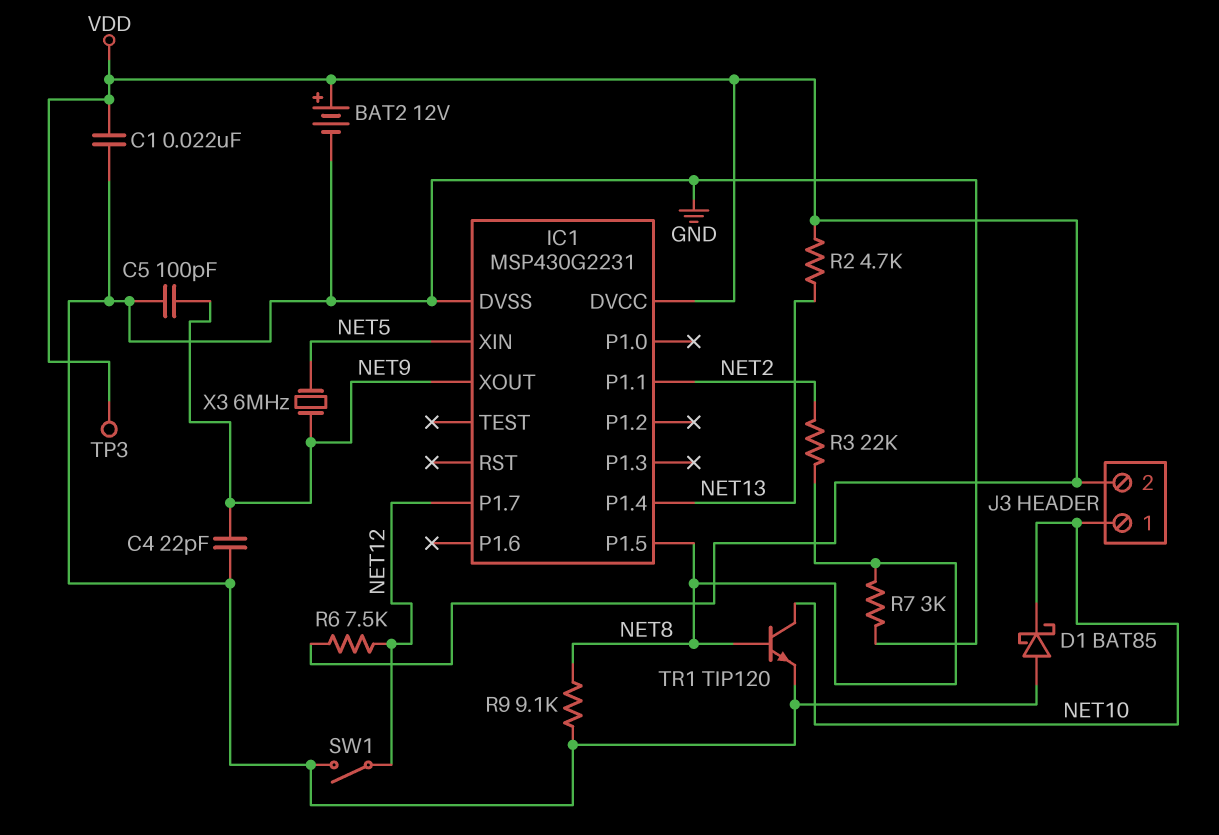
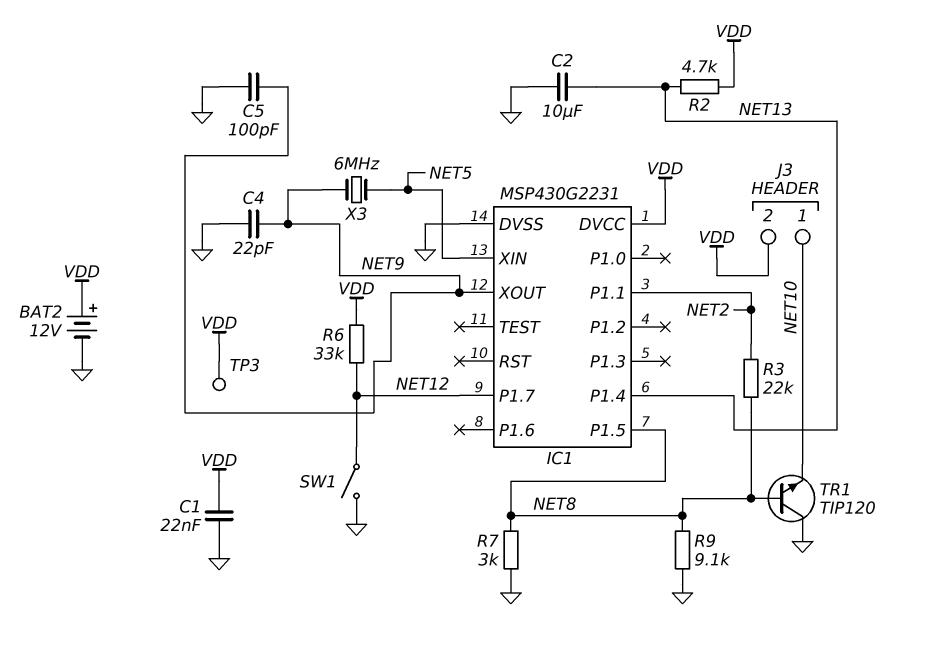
C2: none -> 10uF (GND, NET13)
D1: schottky BAT85 (A GND, K NET10) -> none
R6: 7.5k (NET12, VDD) -> 33k (NET12, VDD)
TR1: NPN TIP120 (B NET8, C NET10, E GND) -> NPN TIP120 (B NET8, C GND, E NET10)

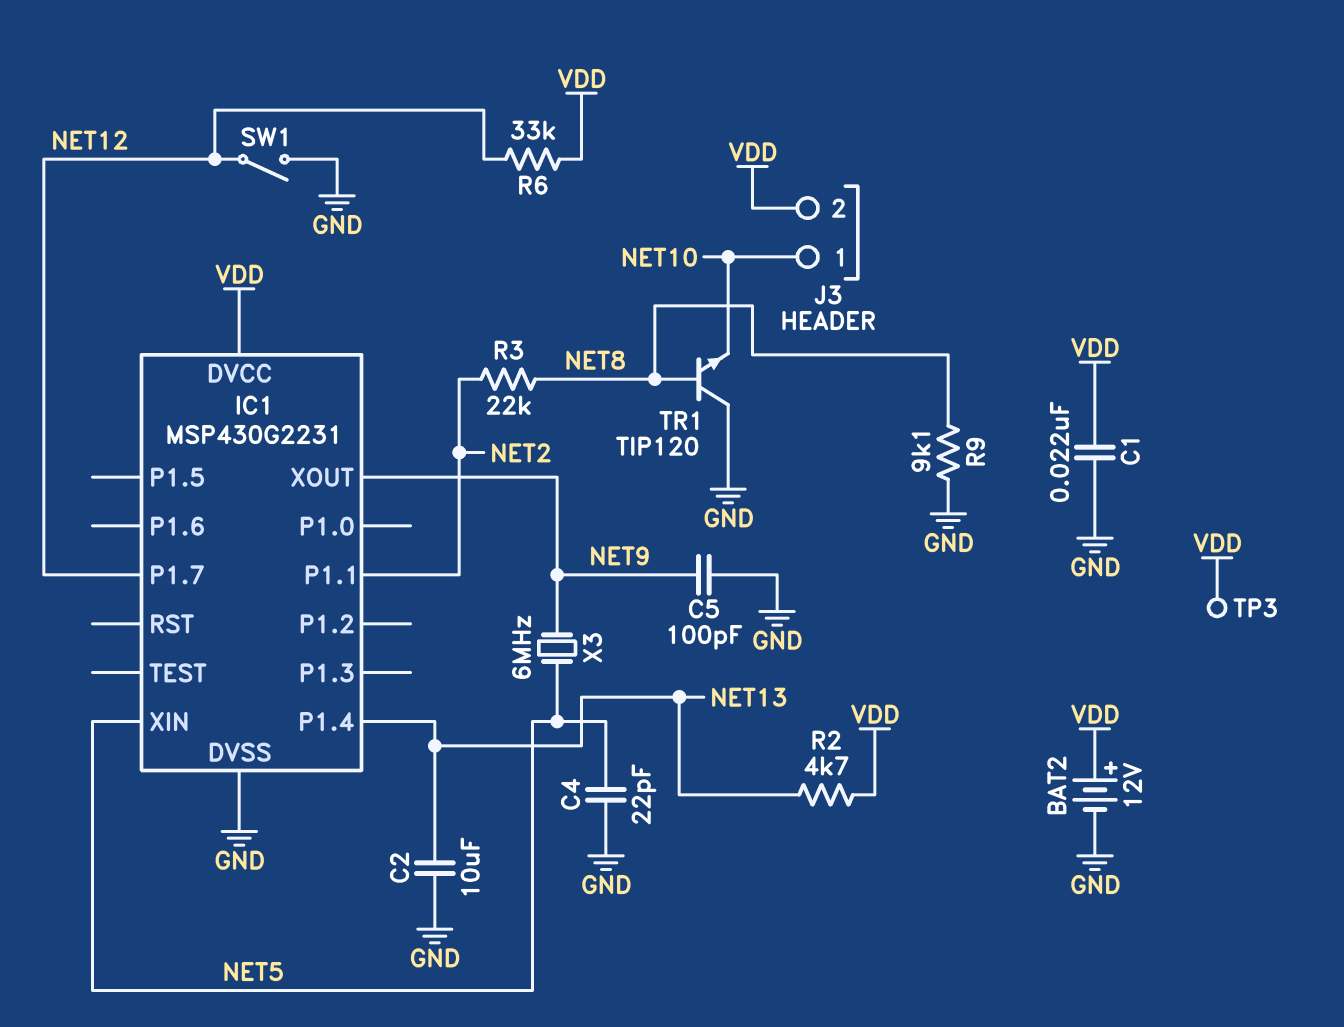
C4: 22pF (GND, NET9) -> 22pF (GND, NET5)
IC1 pin P1.5: NET8 -> none
R7: 3k (GND, NET8) -> none

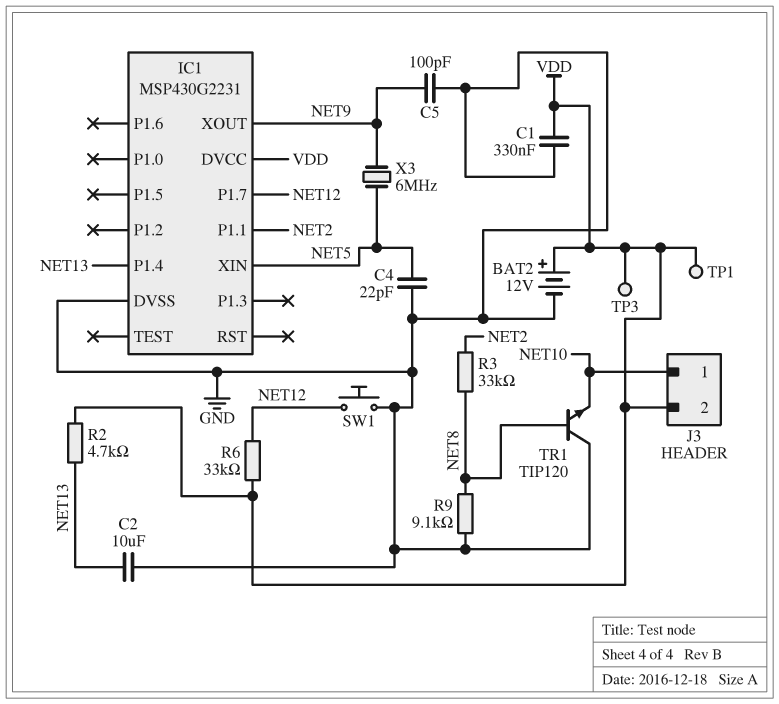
C1: 22nF (GND, VDD) -> 330nF (GND, VDD)
R3: 22k (NET2, NET8) -> 33k (NET2, NET8)
SW1: switch (GND, NET12) -> button (GND, NET12)
TP1: none -> test point (VDD)

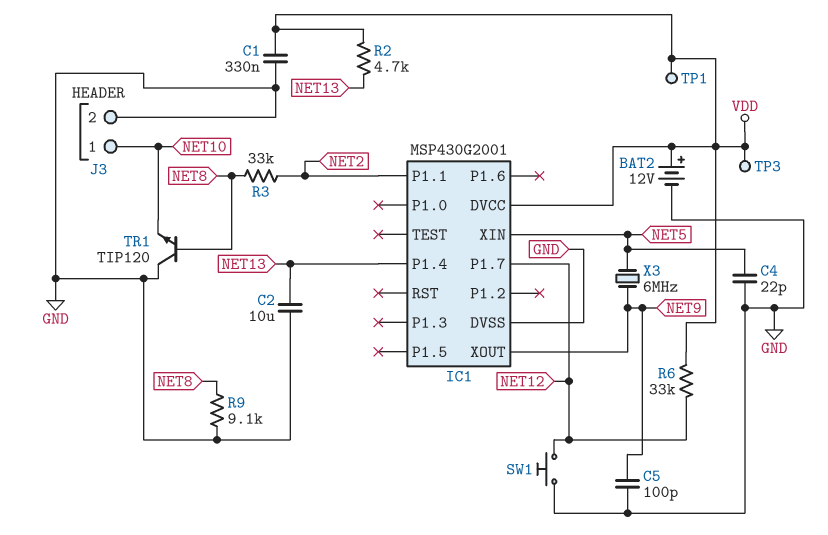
IC1: MSP430G2231 -> MSP430G2001
J3 pin 2: VDD -> GND

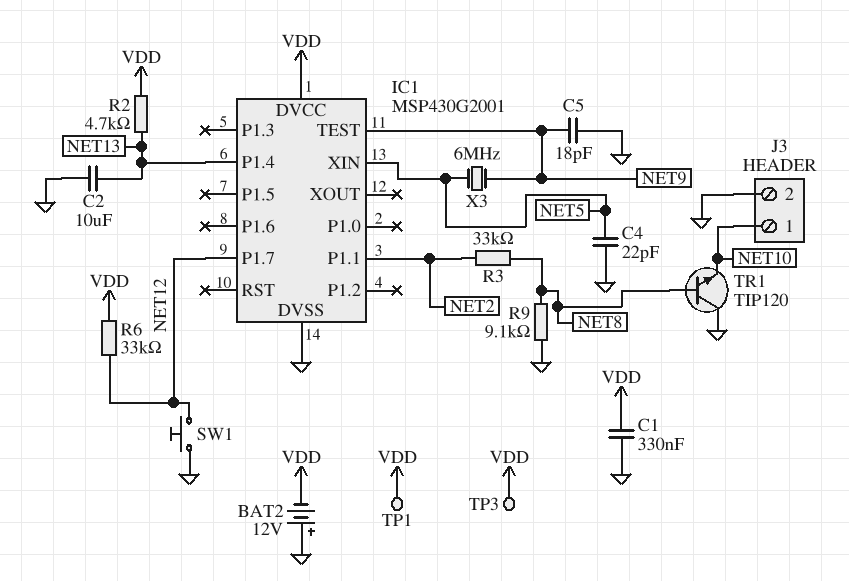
BAT2: 12V (plus VDD, minus GND) -> 12V (plus GND, minus VDD)
C5: 100pF (GND, NET9) -> 18pF (GND, NET9)
IC1 pin TEST: none -> NET9
IC1 pin XOUT: NET9 -> none

